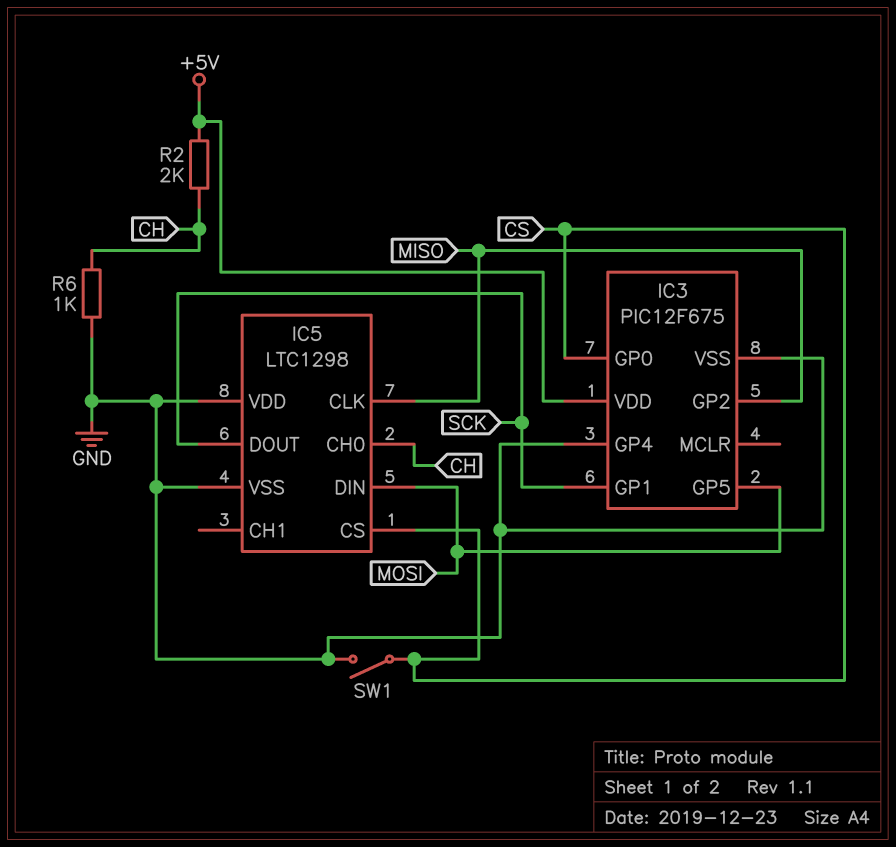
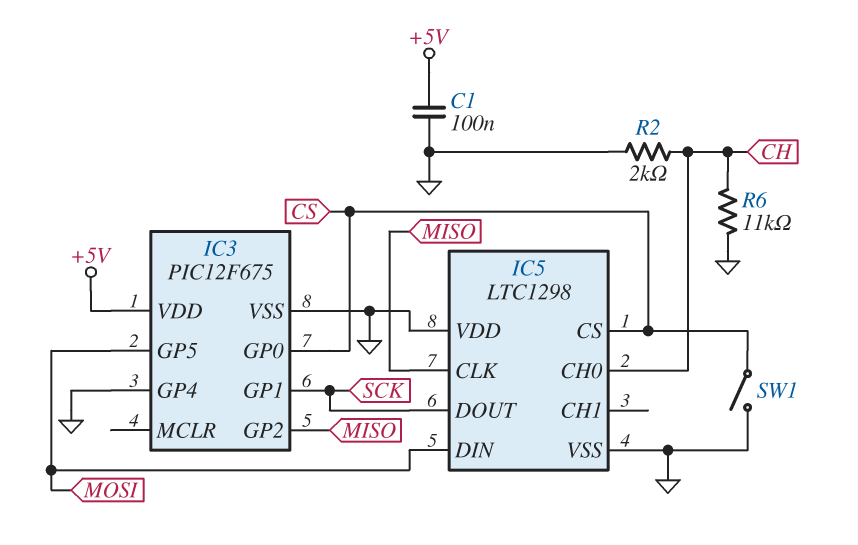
C1: none -> 100nF (+5V, GND)
R2: 2k (+5V, CH) -> 2k (CH, GND)
R6: 1k (CH, GND) -> 11k (CH, GND)

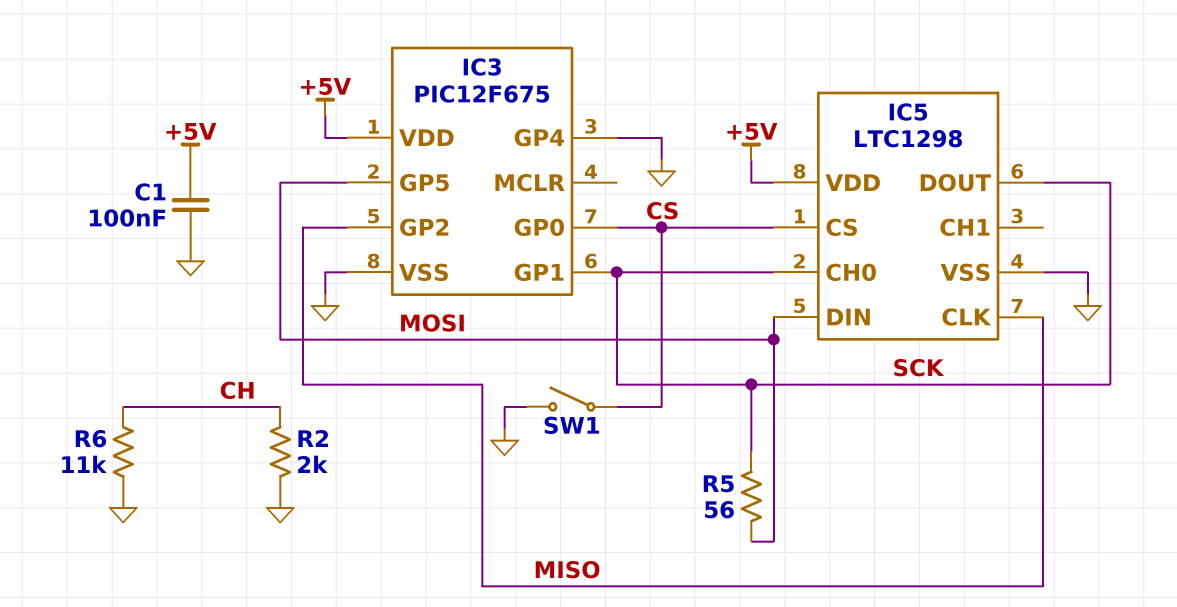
IC5 pin CH0: CH -> SCK
IC5 pin VDD: GND -> +5V
R5: none -> 56 (MOSI, SCK)

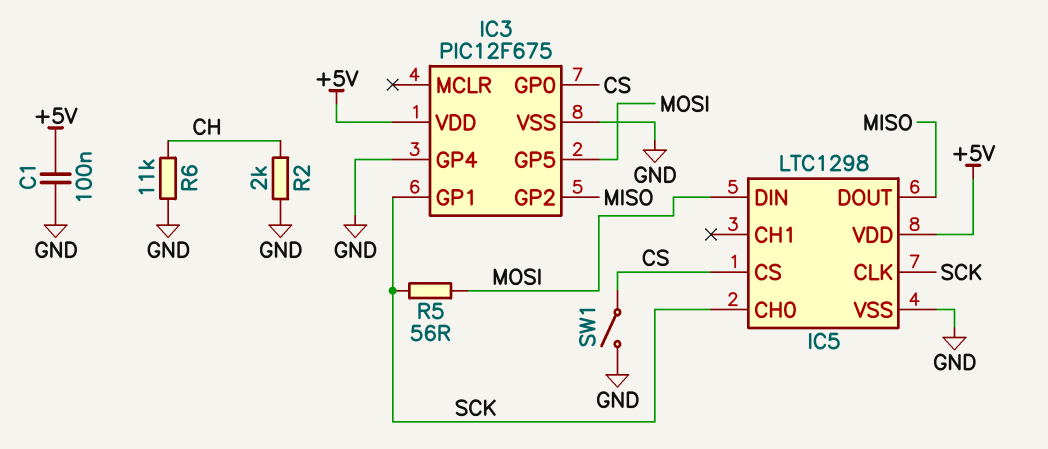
IC5 pin CLK: MISO -> SCK
IC5 pin DOUT: SCK -> MISO

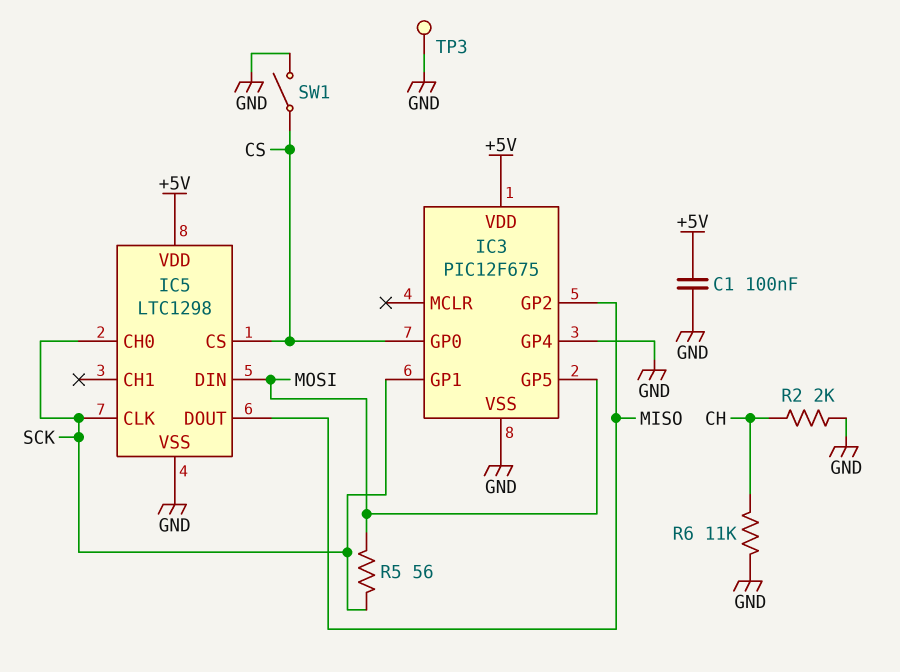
TP3: none -> test point (GND)

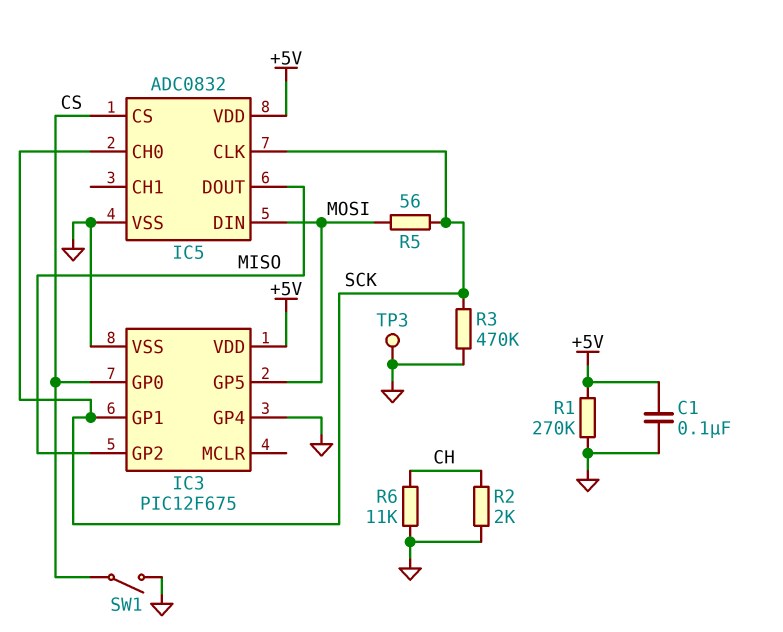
IC5: LTC1298 -> ADC0832
R1: none -> 270k (+5V, GND)
R3: none -> 470k (GND, SCK)

